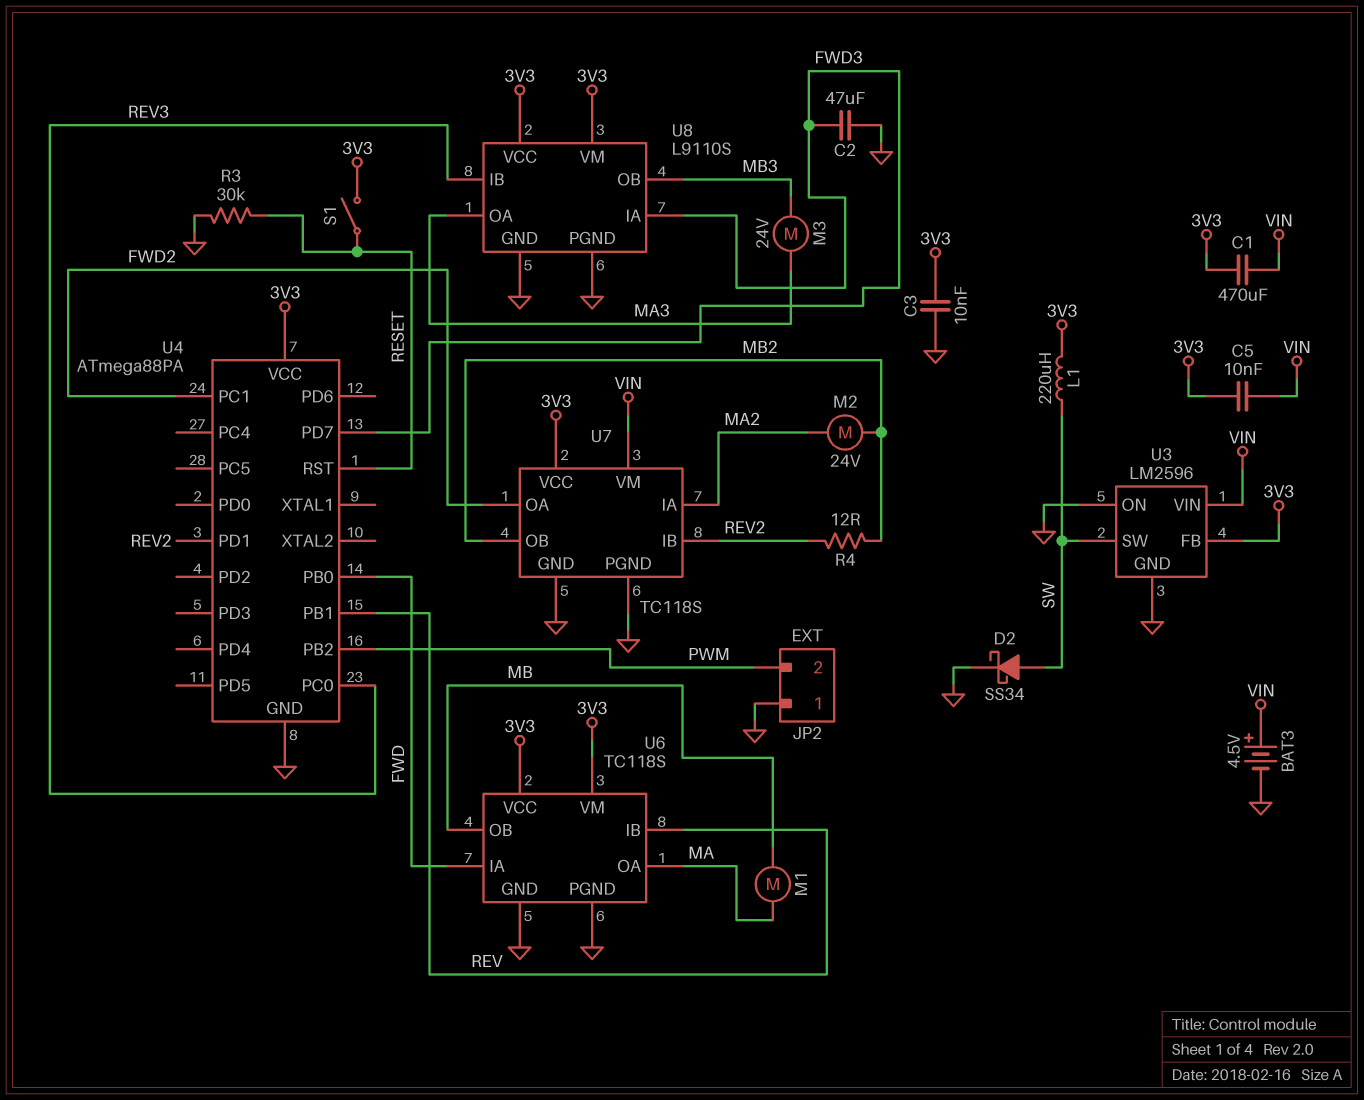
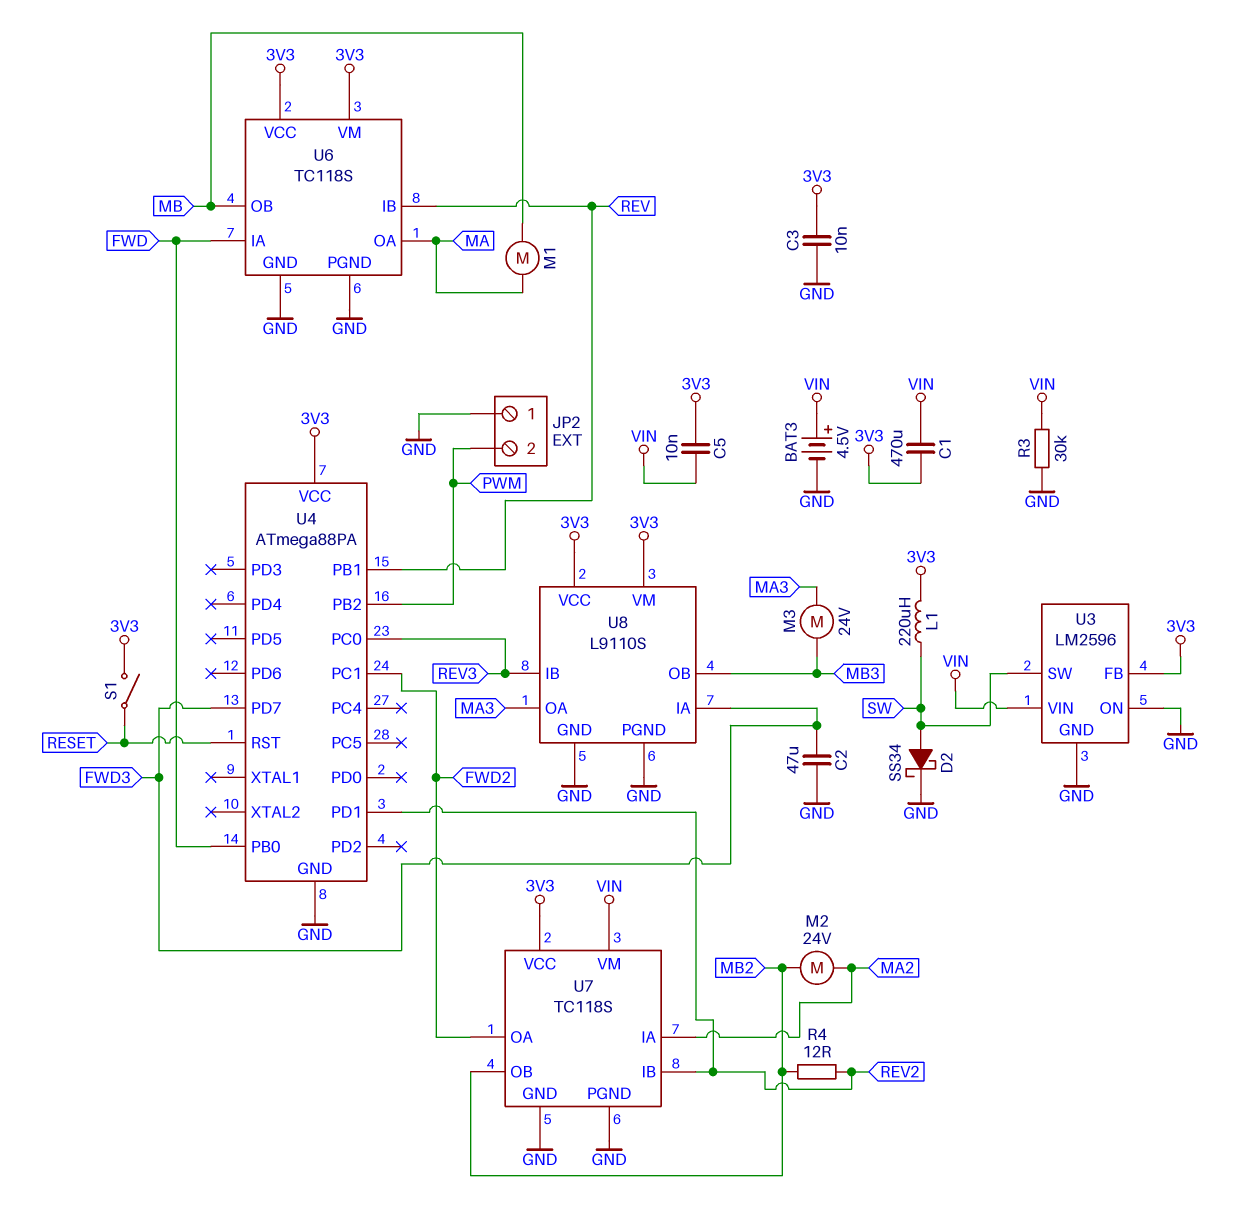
R3: 30k (GND, RESET) -> 30k (GND, VIN)

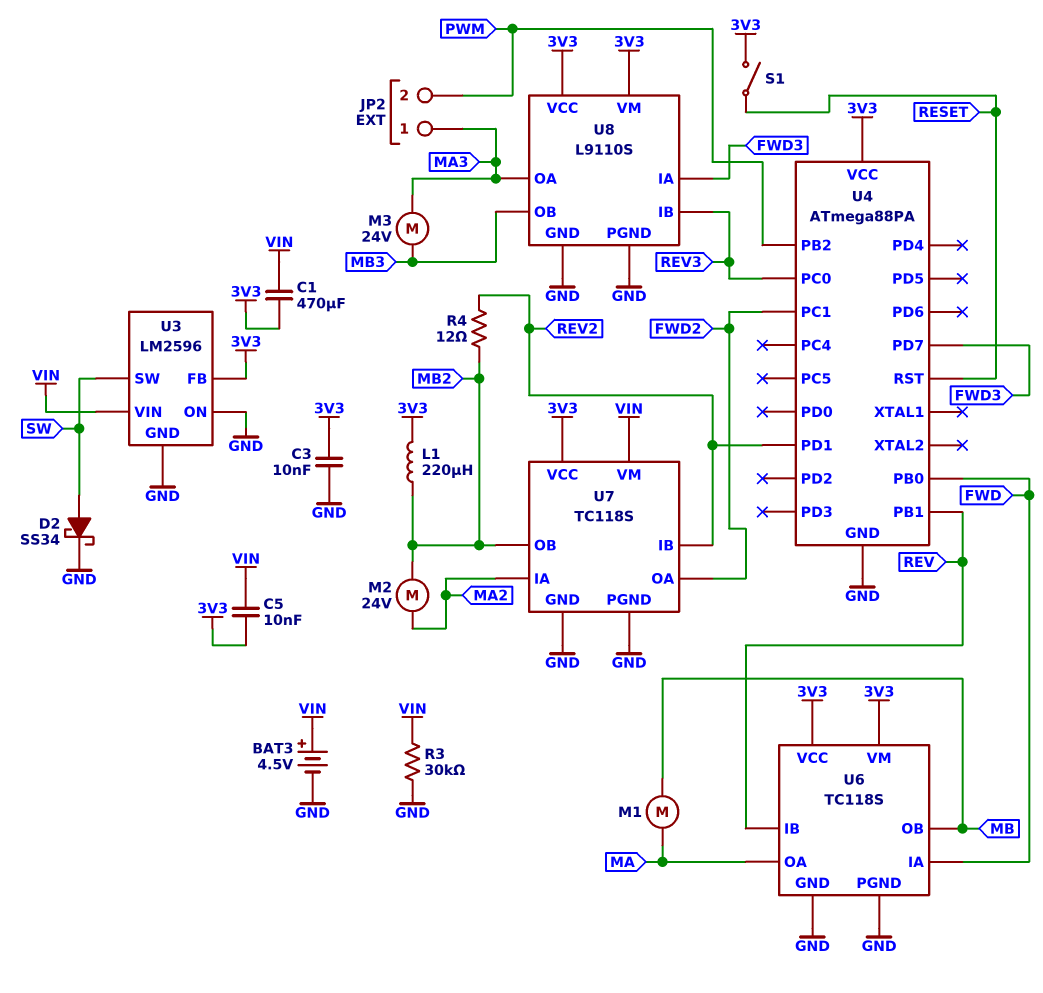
C2: 47uF (FWD3, GND) -> none
JP2 pin 1: GND -> MA3
L1: 220uH (3V3, SW) -> 220uH (3V3, MB2)

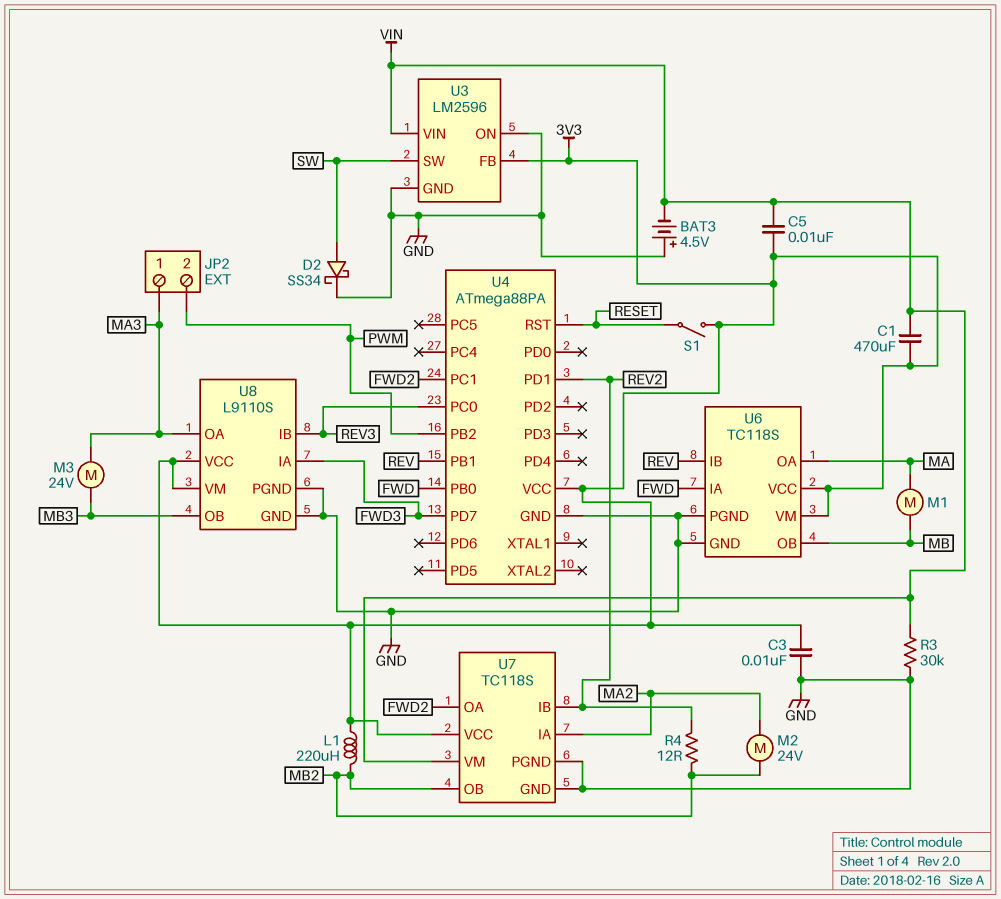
BAT3: 4.5V (plus VIN, minus GND) -> 4.5V (plus GND, minus VIN)

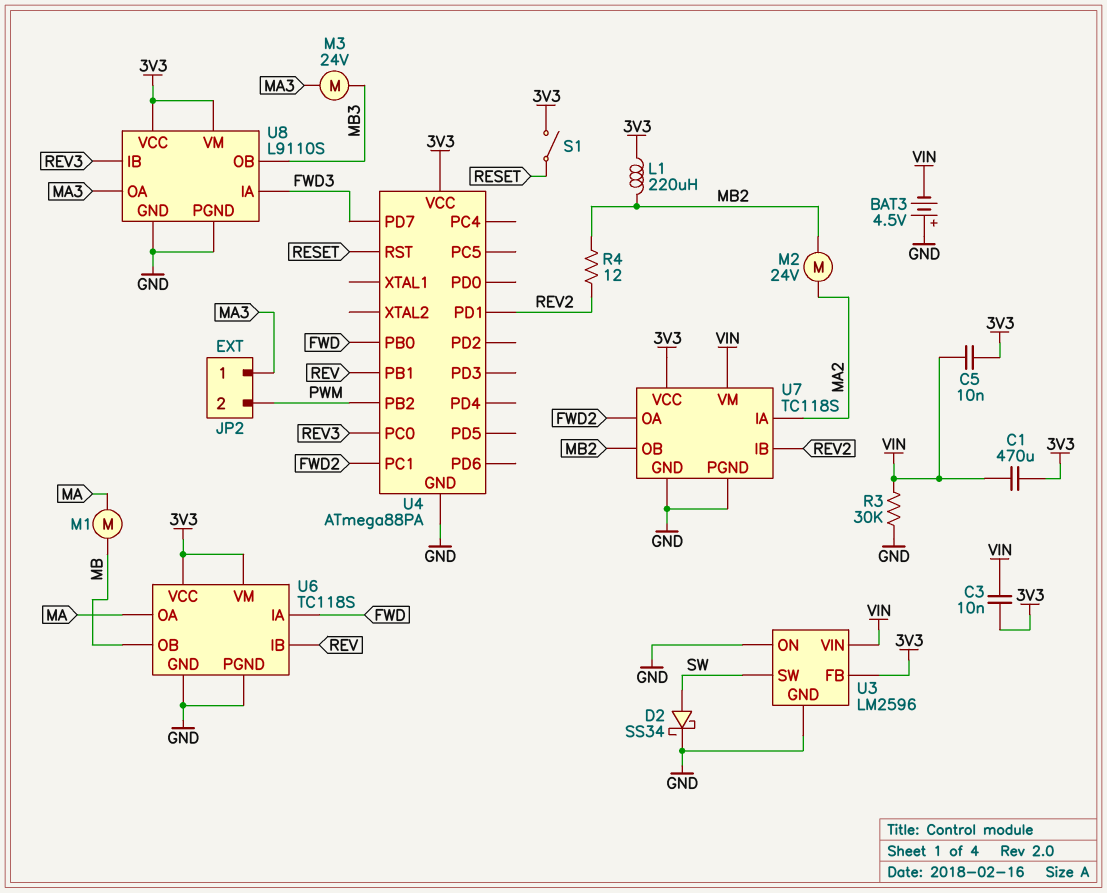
C3: 10nF (3V3, GND) -> 10nF (3V3, VIN)

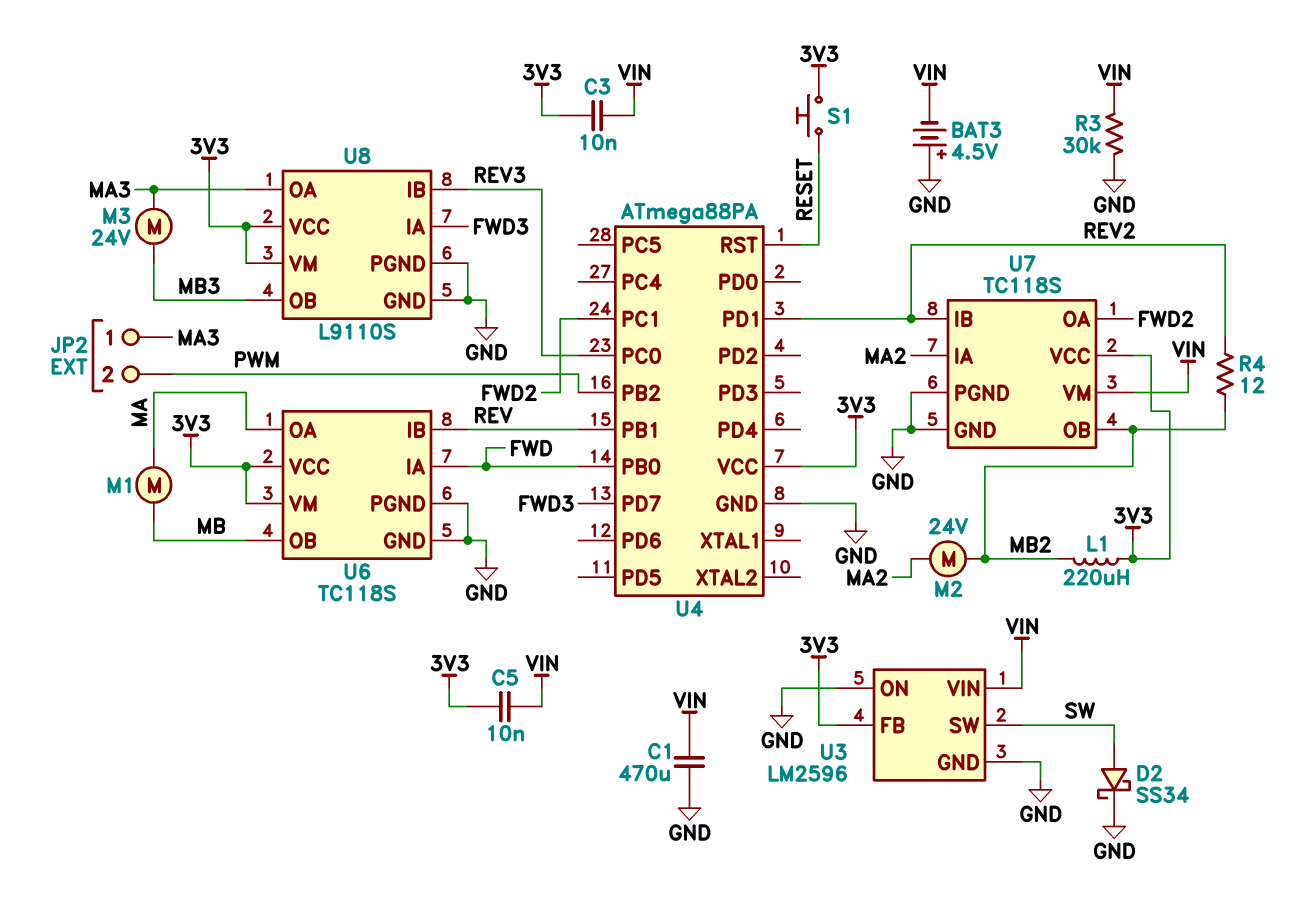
C1: 470uF (3V3, VIN) -> 470uF (GND, VIN)
S1: switch (3V3, RESET) -> button (3V3, RESET)

